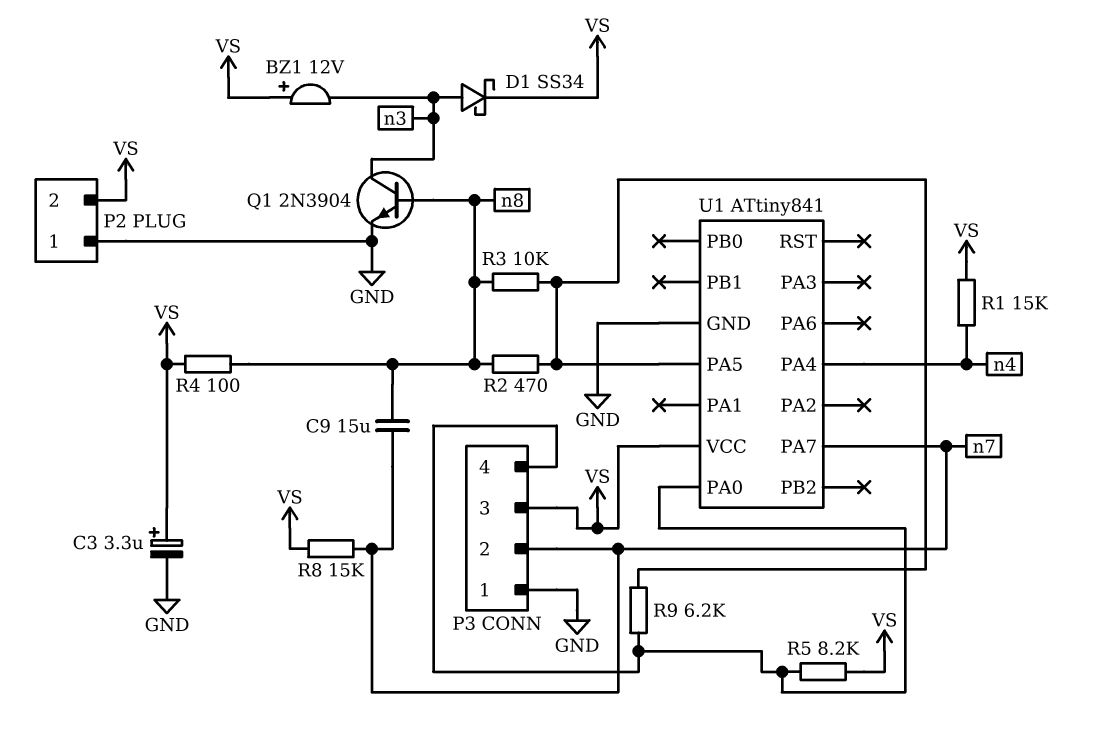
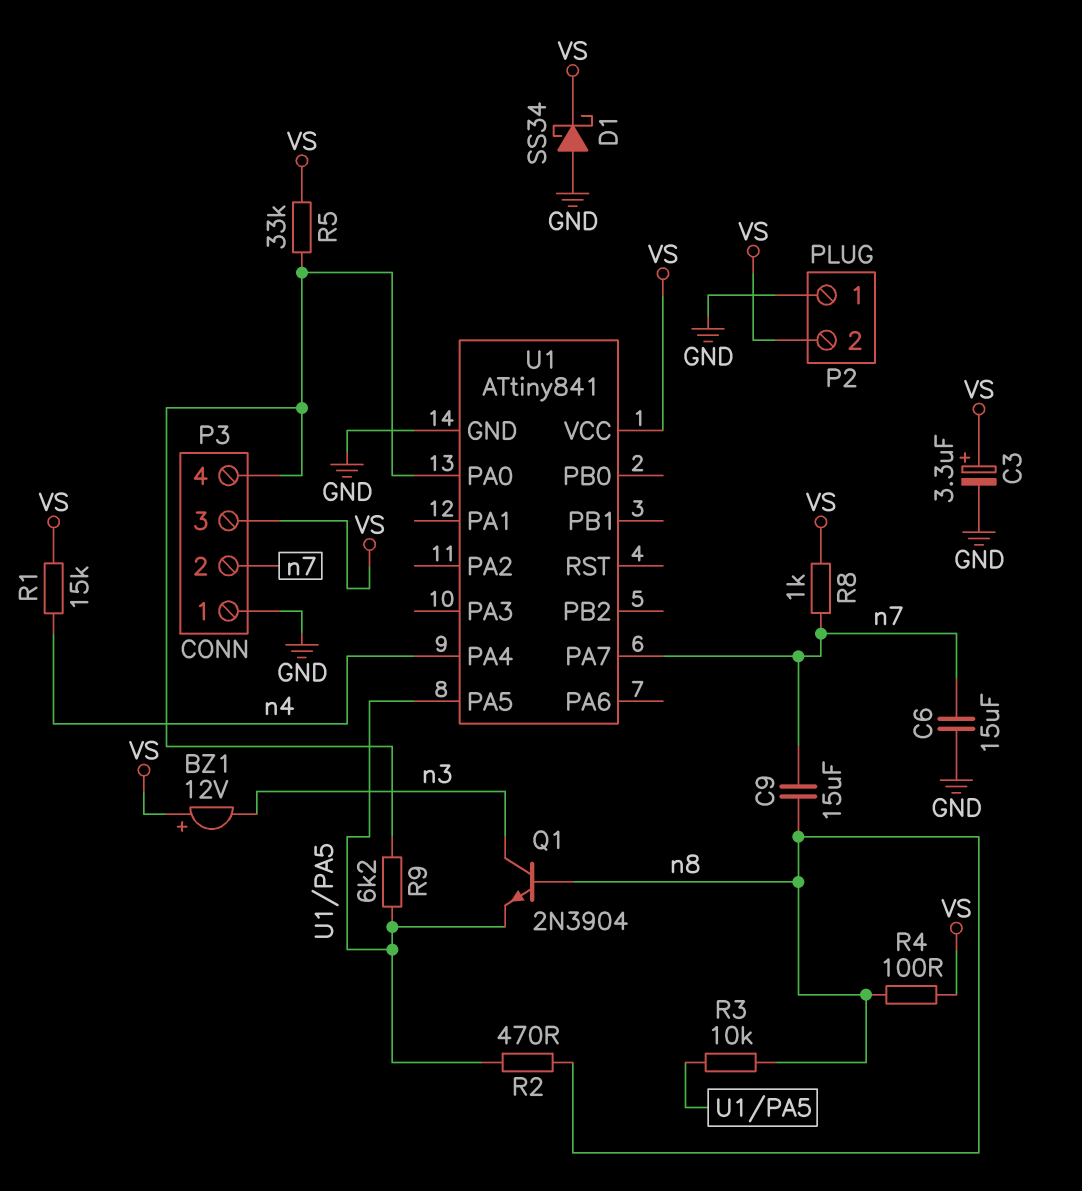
C6: none -> 15uF (GND, n7)
D1: schottky SS34 (A n3, K VS) -> schottky SS34 (A GND, K VS)
Q1: NPN 2N3904 (B n8, C n3, E GND) -> NPN 2N3904 (B n8, C n3, E U1/PA5)
R5: 8.2k (P3/4, VS) -> 33k (P3/4, VS)
R8: 15k (VS, n7) -> 1k (VS, n7)

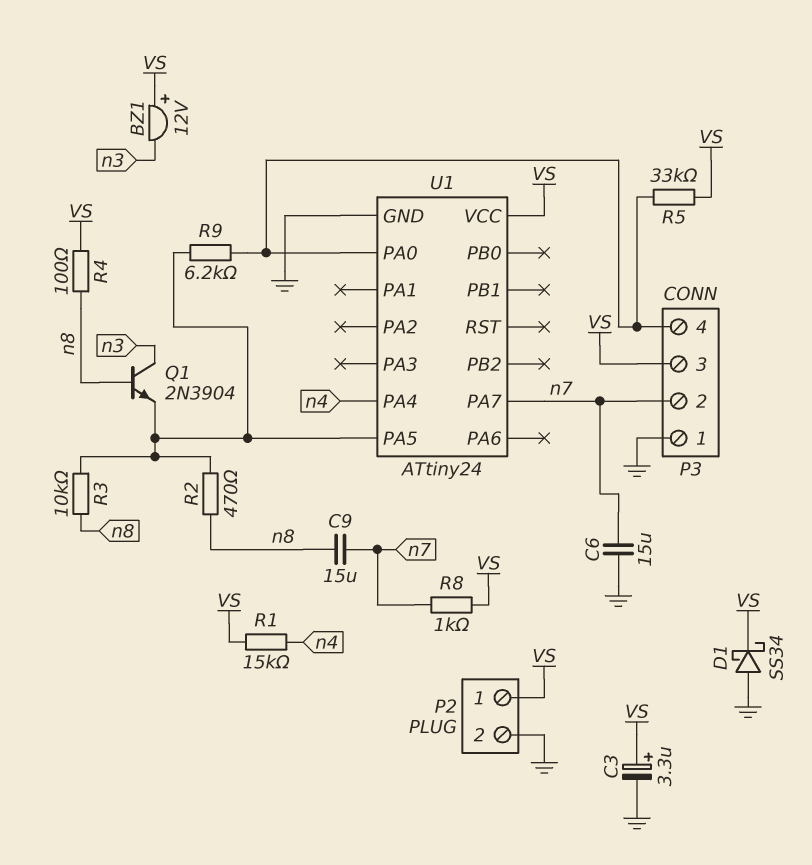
P2 pin 1: GND -> VS
P2 pin 2: VS -> GND
U1: ATtiny841 -> ATtiny24

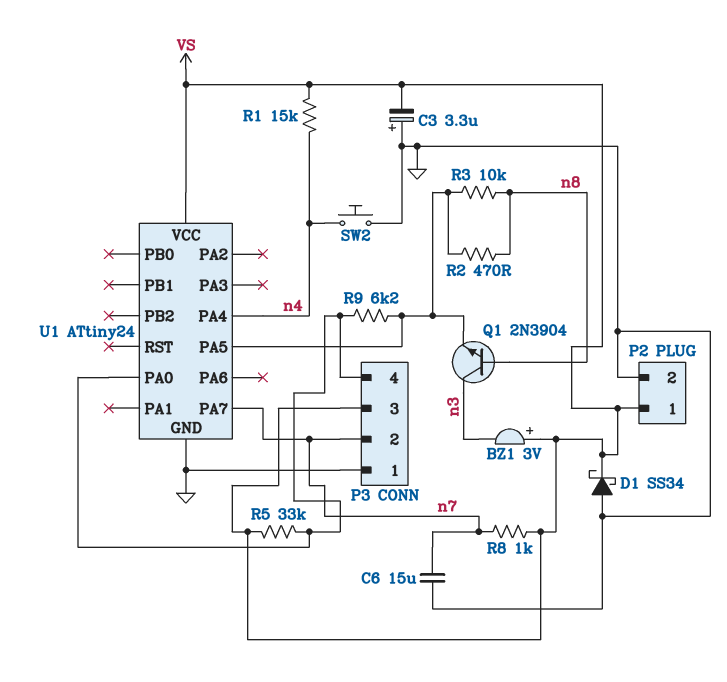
BZ1: buzzer 12V (plus VS, minus n3) -> buzzer 3V (plus VS, minus n3)
C3: 3.3uF (plus VS, minus GND) -> 3.3uF (plus GND, minus VS)
C9: 15uF (n7, n8) -> none
R4: 100 (VS, n8) -> none
SW2: none -> button (GND, n4)

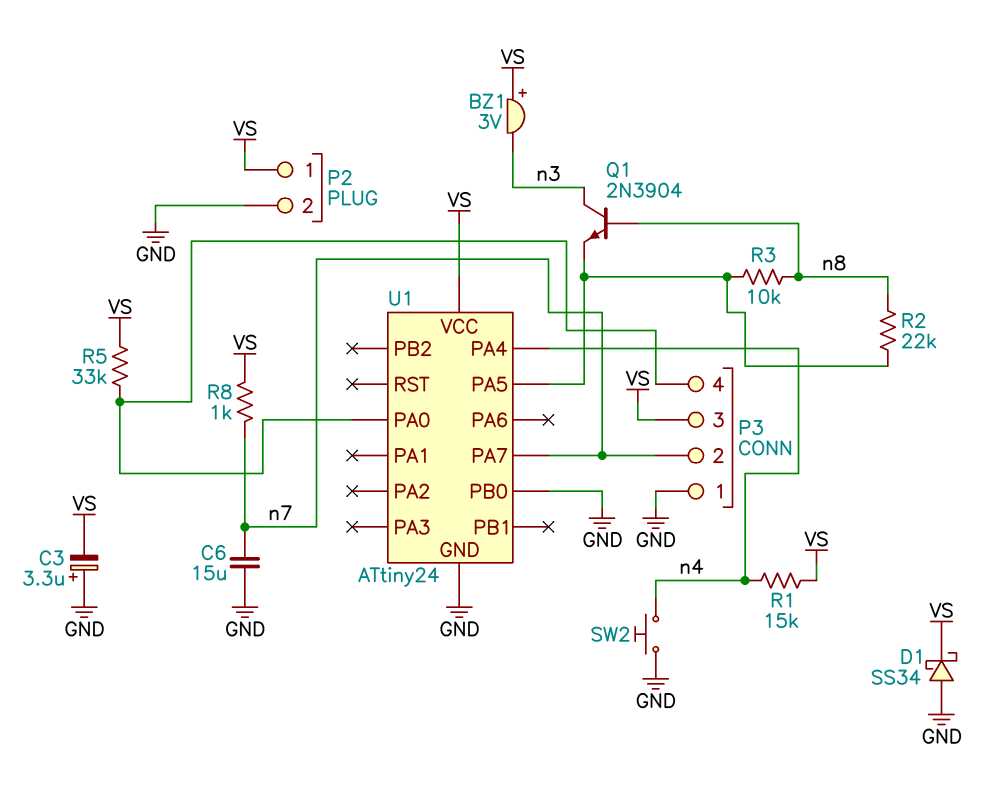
R2: 470 (U1/PA5, n8) -> 22k (U1/PA5, n8)
R9: 6.2k (P3/4, U1/PA5) -> none
U1 pin PB0: none -> GND

